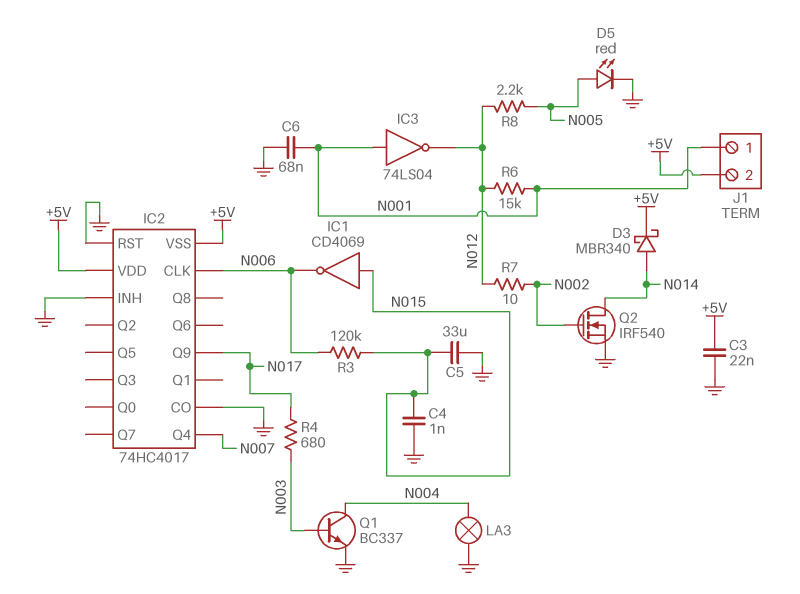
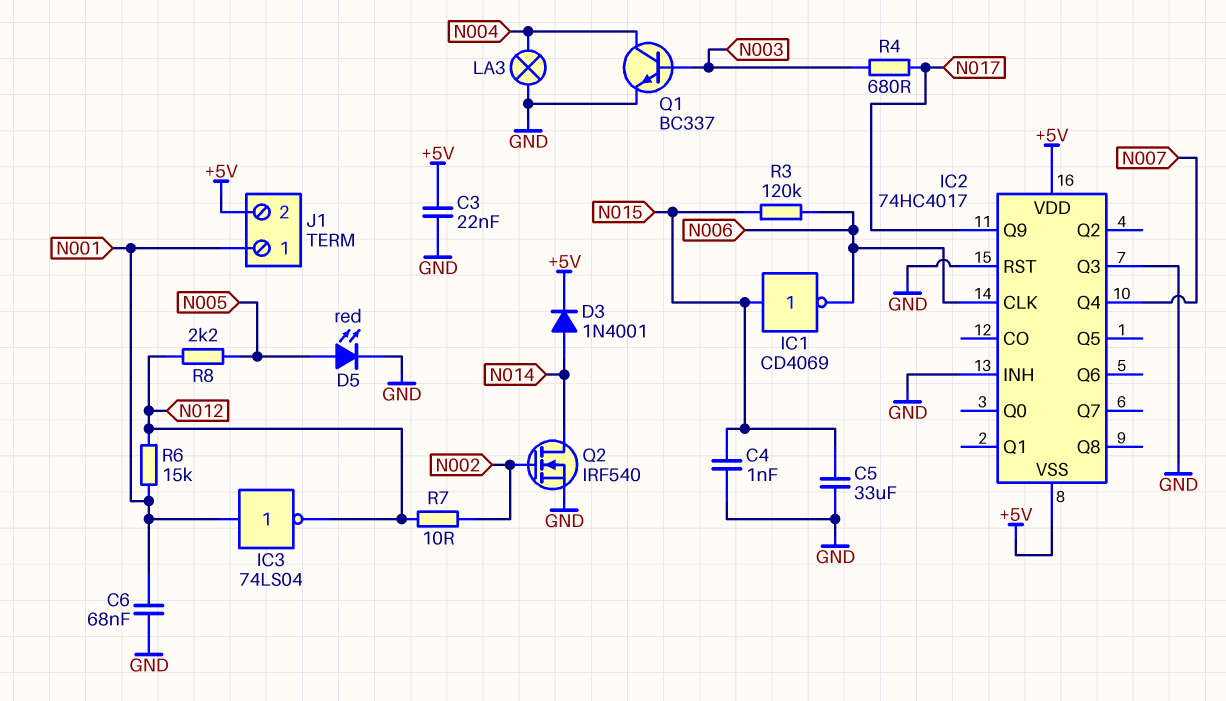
D3: schottky MBR340 (A N014, K +5V) -> diode 1N4001 (A N014, K +5V)
IC2 pin CO: GND -> none
IC2 pin Q3: none -> GND

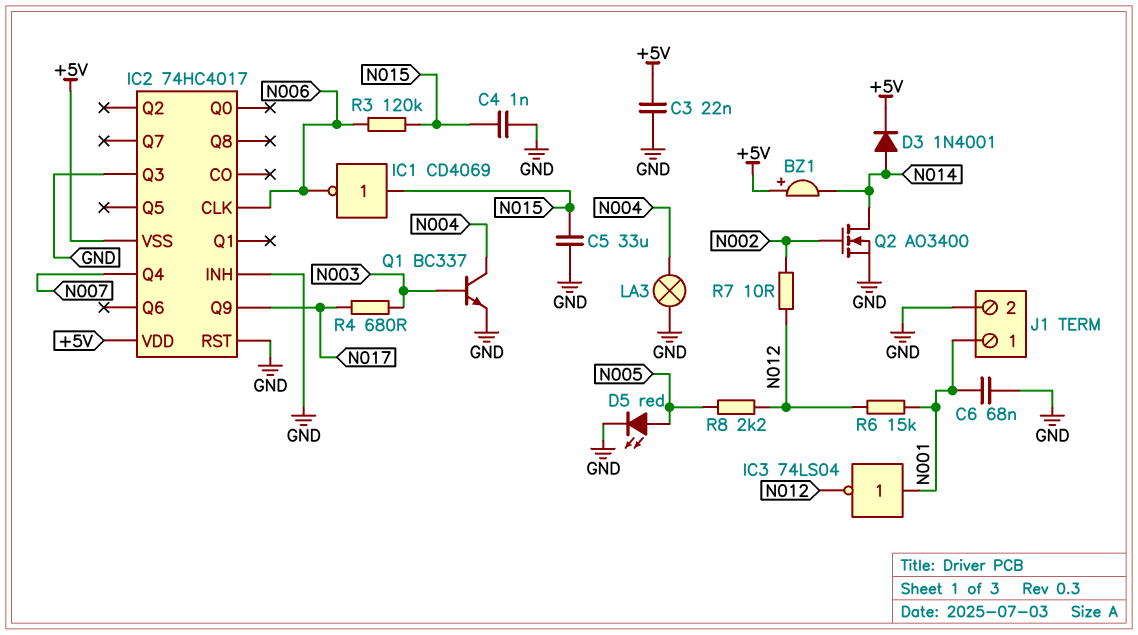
BZ1: none -> buzzer (plus +5V, minus N014)
J1 pin 2: +5V -> GND
Q2: NMOS IRF540 (G N002, D N014, S GND) -> NMOS AO3400 (G N002, D N014, S GND)

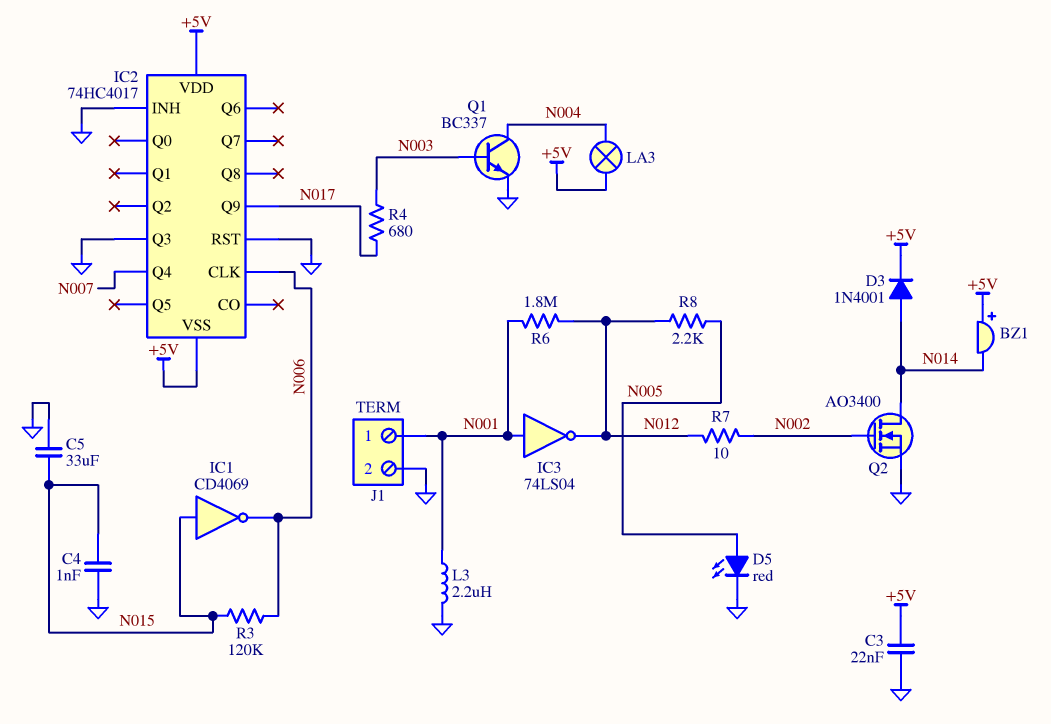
C6: 68nF (GND, N001) -> none
L3: none -> 2.2uH (GND, N001)
LA3: lamp (GND, N004) -> lamp (+5V, N004)
R6: 15k (N001, N012) -> 1.8M (N001, N012)

